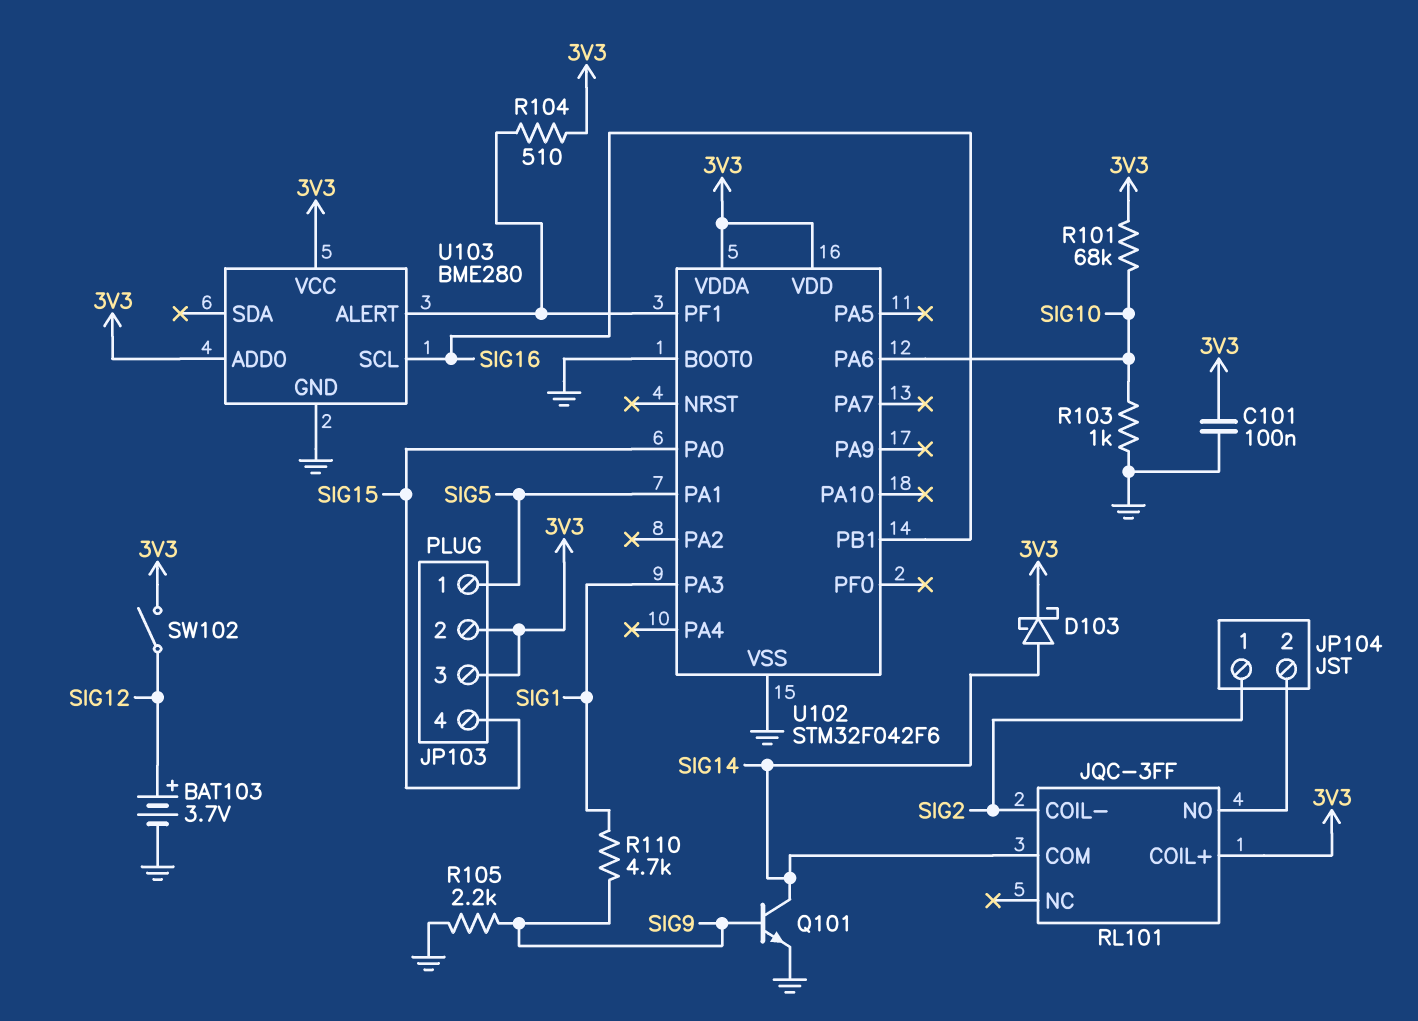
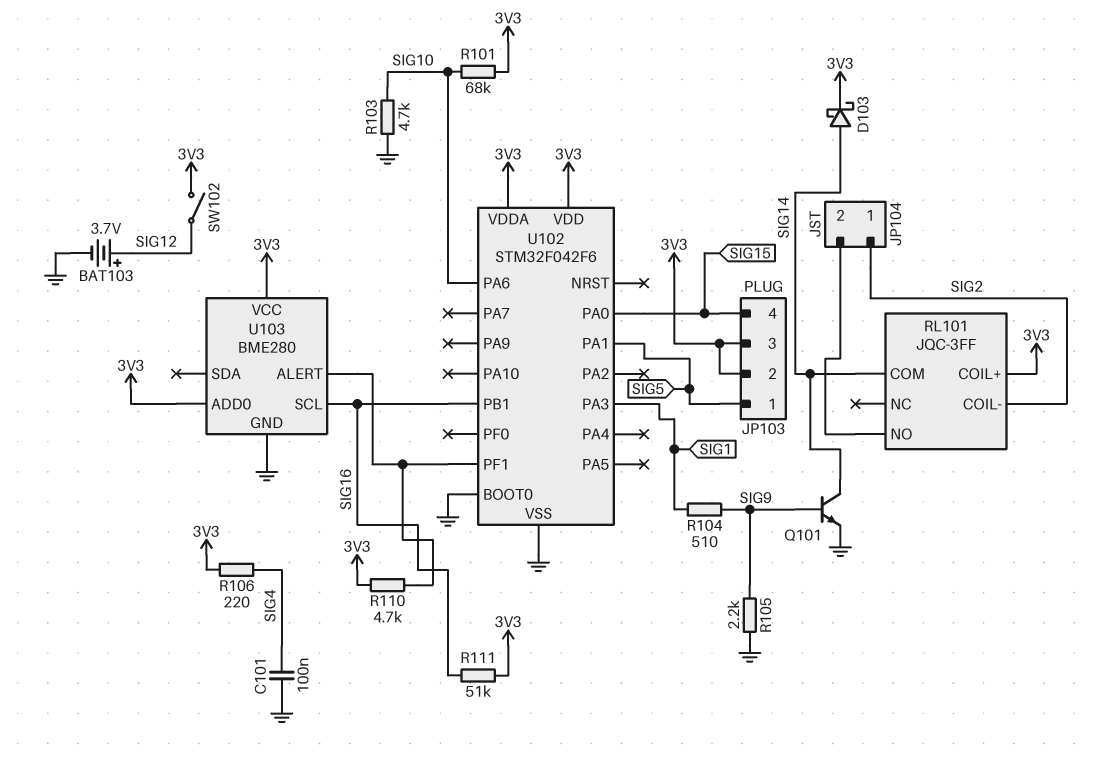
C101: 100nF (3V3, GND) -> 100nF (GND, SIG4)
R103: 1k (GND, SIG10) -> 4.7k (GND, SIG10)
R104: 510 (3V3, U102/PF1) -> 510 (SIG1, SIG9)
R106: none -> 220 (3V3, SIG4)
R110: 4.7k (SIG1, SIG9) -> 4.7k (3V3, U102/PF1)
R111: none -> 51k (3V3, SIG16)

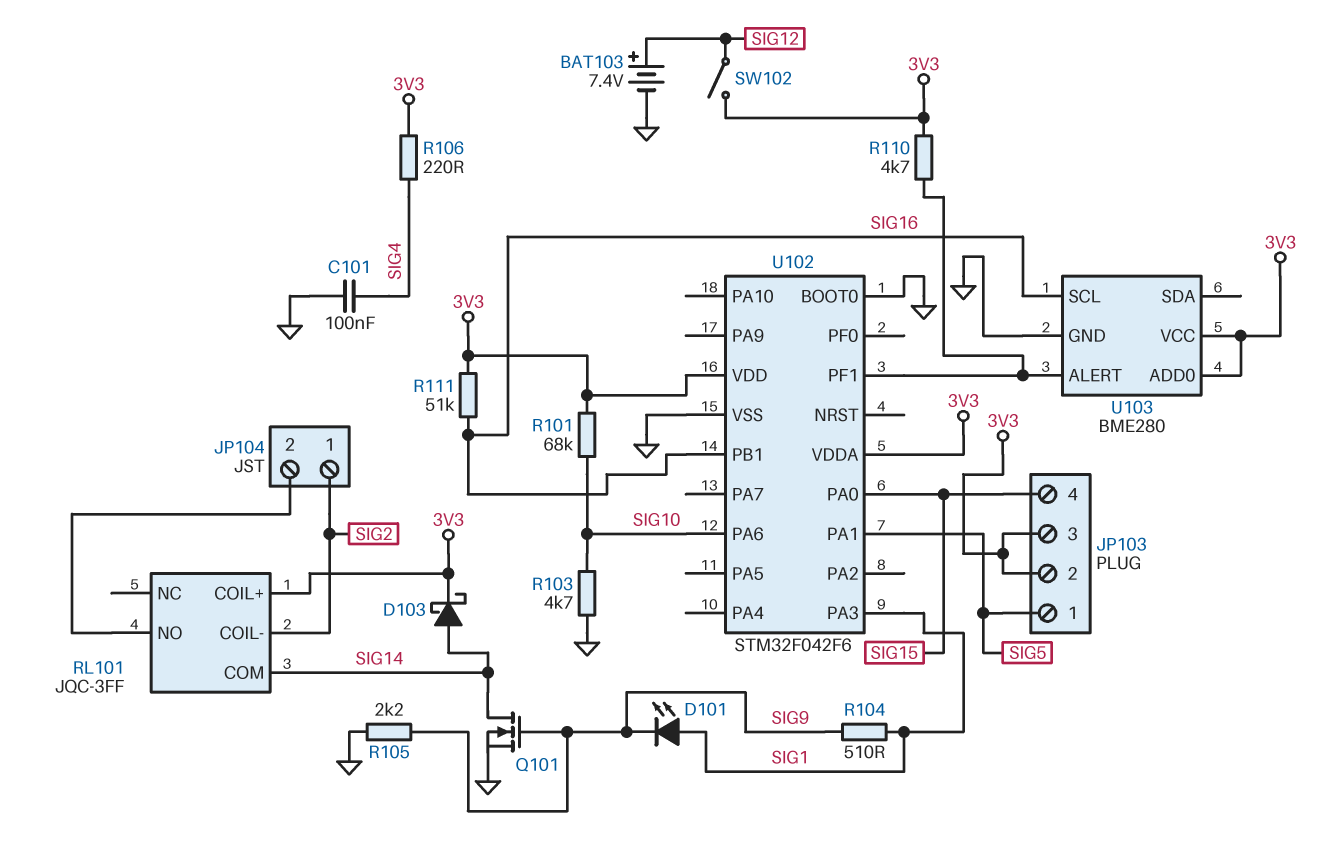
BAT103: 3.7V (plus SIG12, minus GND) -> 7.4V (plus SIG12, minus GND)
D101: none -> LED (A SIG1, K SIG9)
Q101: NPN (B SIG9, C SIG14, E GND) -> NMOS (G SIG9, D SIG14, S GND)

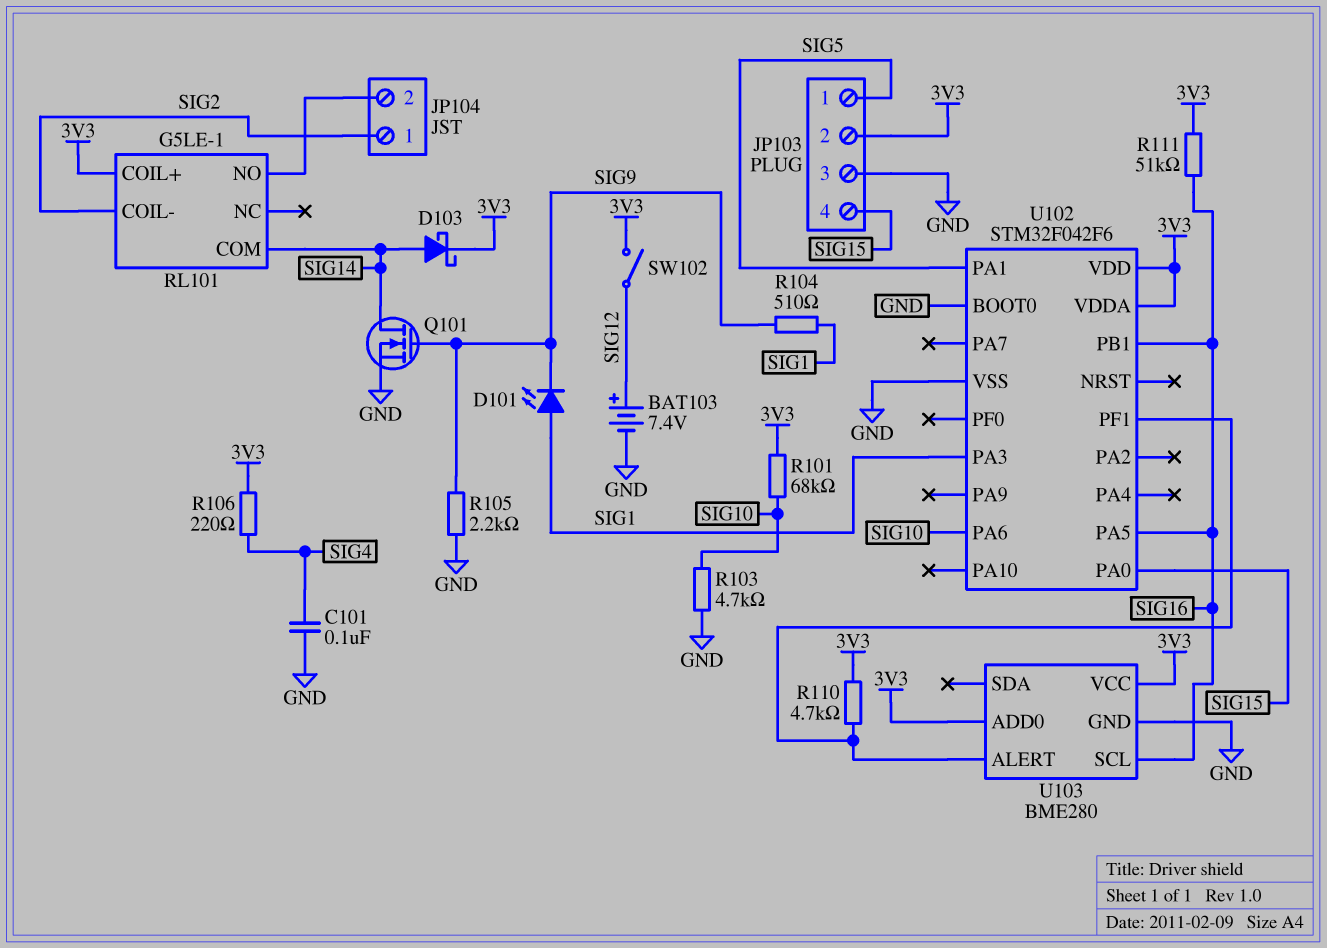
JP103 pin 3: 3V3 -> GND
RL101: JQC-3FF -> G5LE-1
U102 pin PA5: none -> SIG16

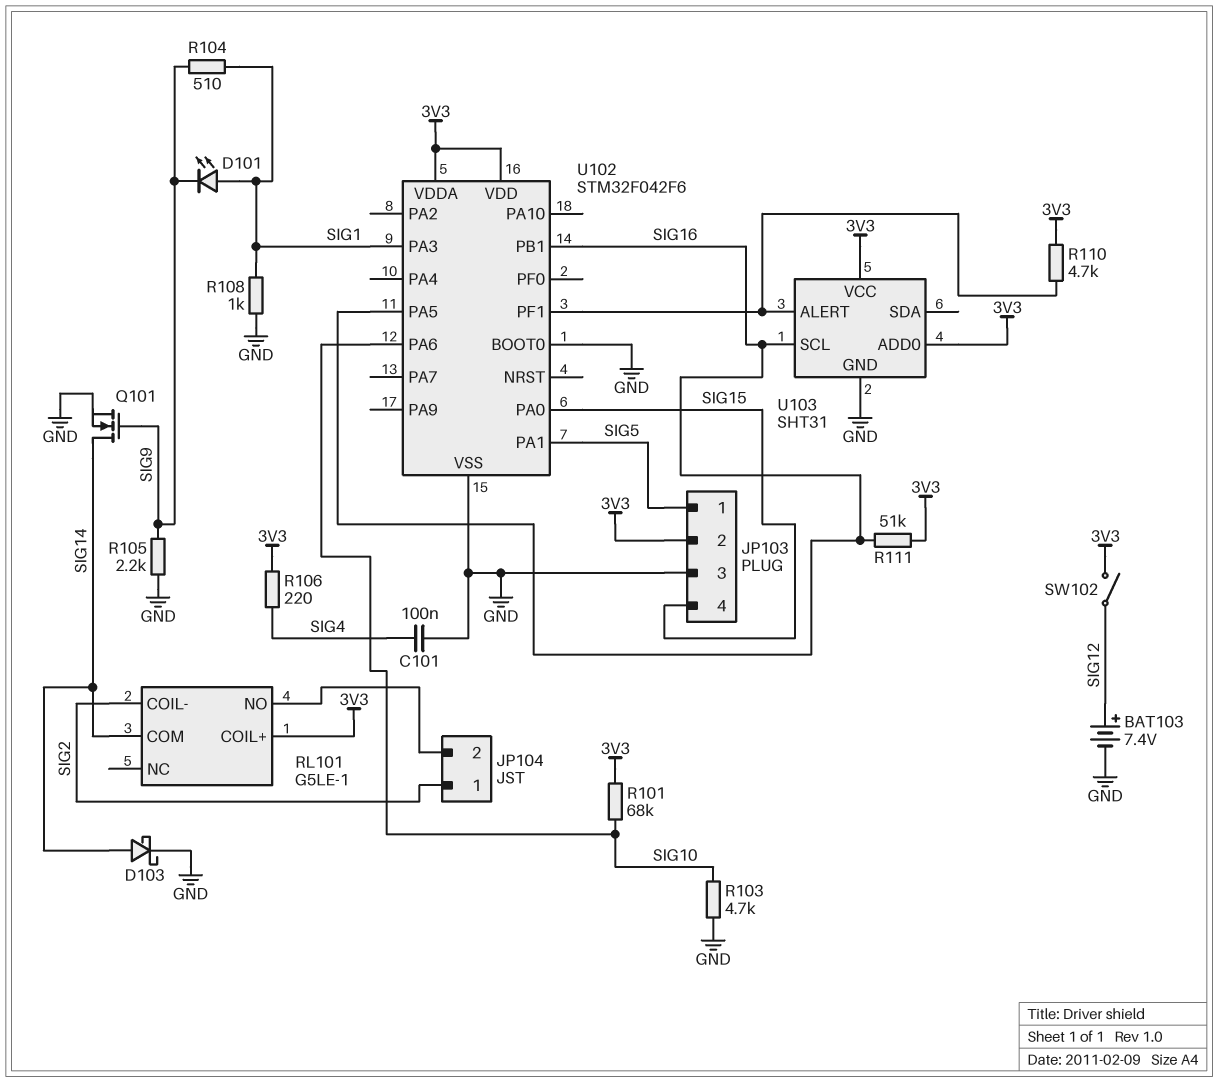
D103: schottky (A SIG14, K 3V3) -> schottky (A SIG14, K GND)
R108: none -> 1k (GND, SIG1)
U103: BME280 -> SHT31

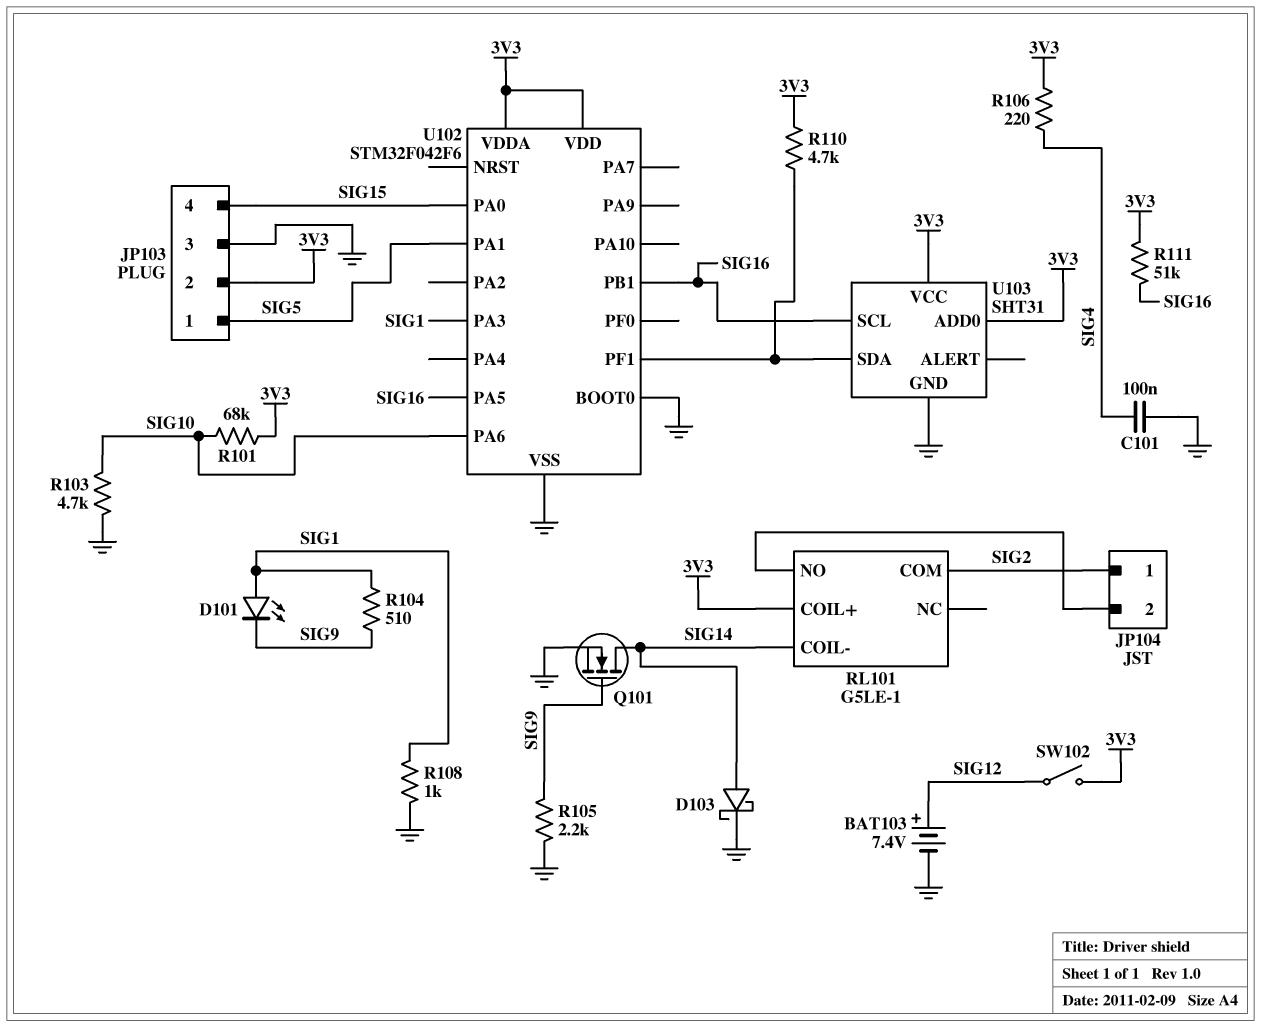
RL101 pin COIL-: SIG2 -> SIG14
RL101 pin COM: SIG14 -> SIG2
U103 pin ALERT: U102/PF1 -> none
U103 pin SDA: none -> U102/PF1

